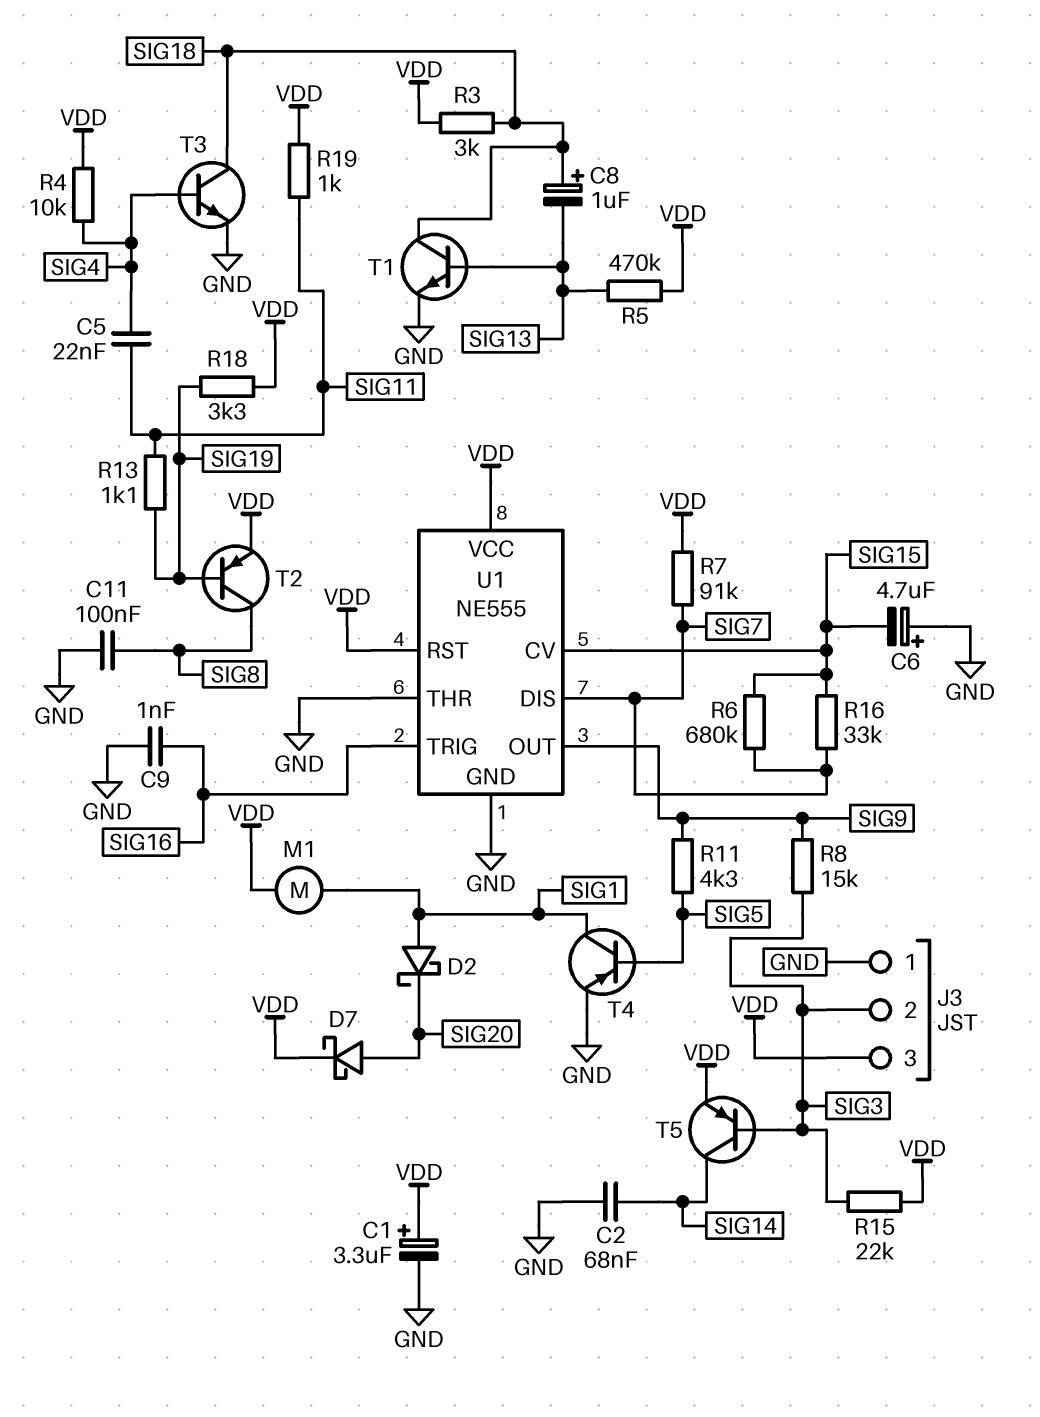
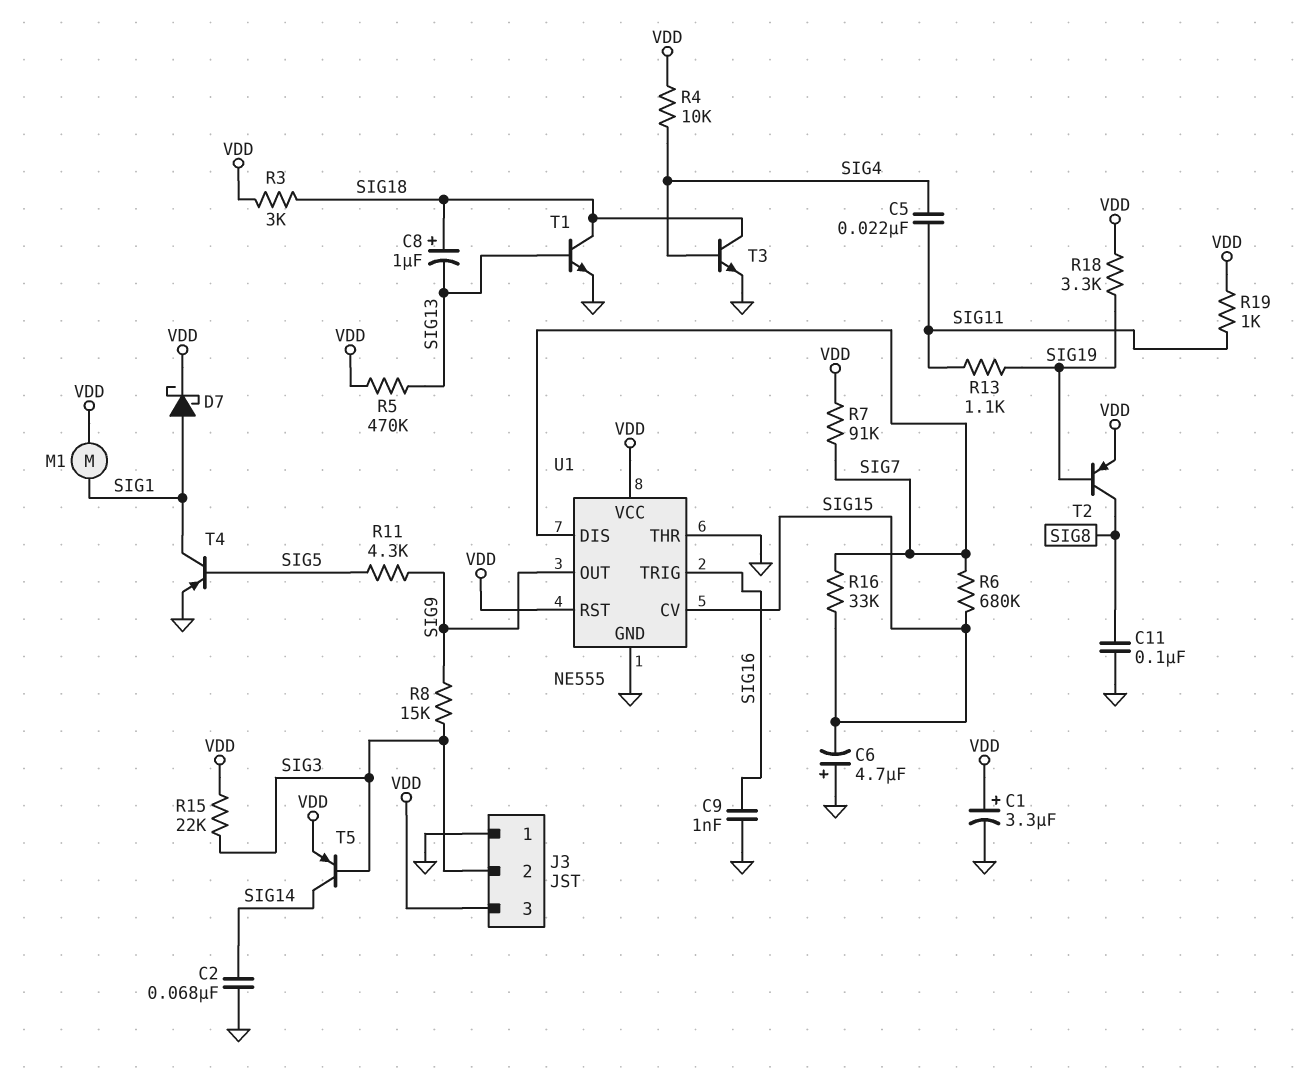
D2: schottky (A SIG1, K SIG20) -> none
D7: schottky (A SIG20, K VDD) -> schottky (A SIG1, K VDD)

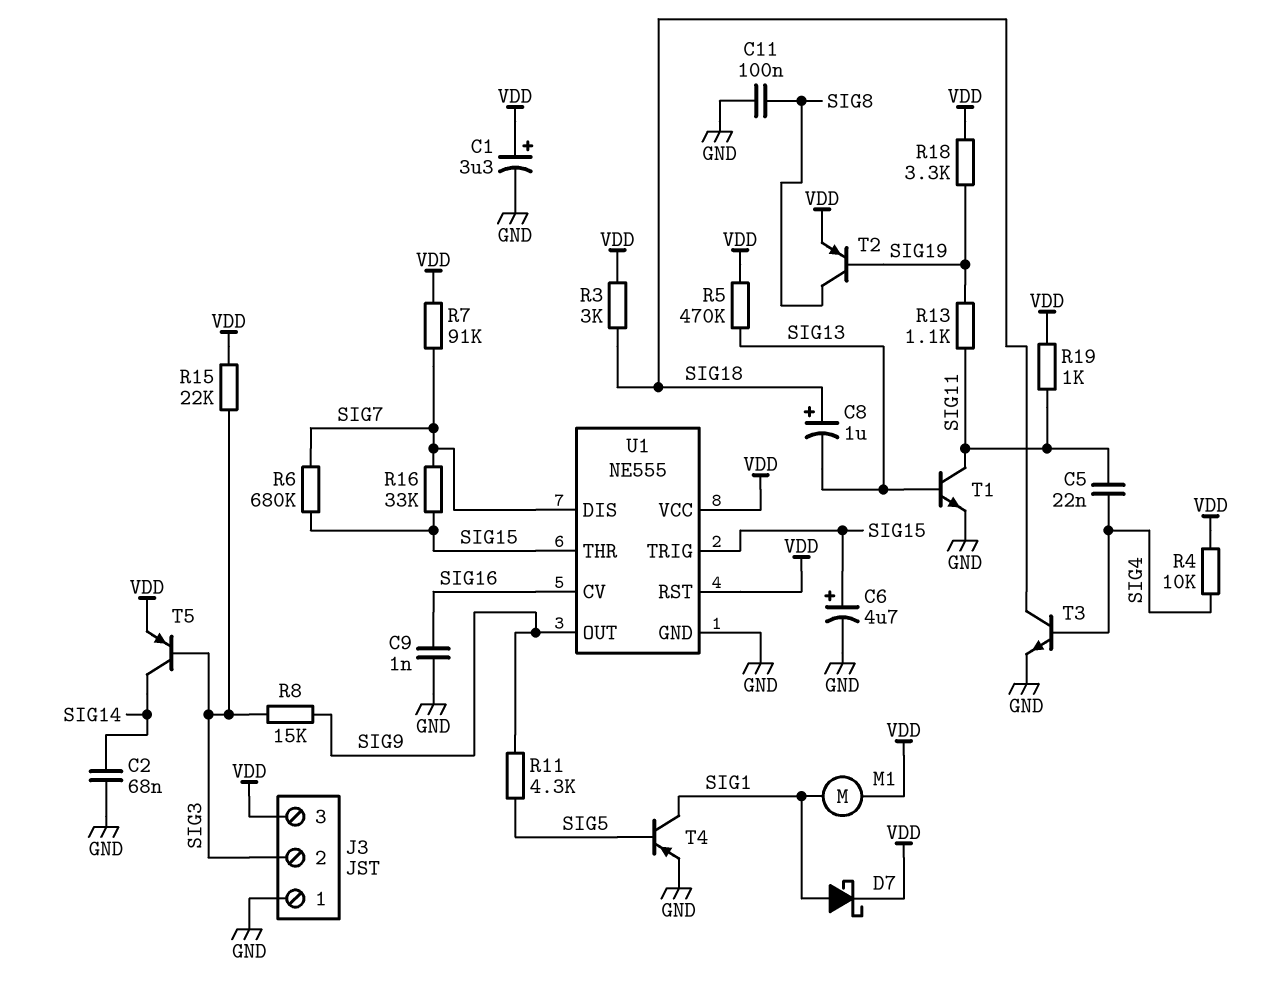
C6: 4.7uF (plus GND, minus SIG15) -> 4.7uF (plus SIG15, minus GND)
T1: NPN (B SIG13, C SIG18, E GND) -> NPN (B SIG13, C SIG11, E GND)
U1 pin CV: SIG15 -> SIG16
U1 pin THR: GND -> SIG15
U1 pin TRIG: SIG16 -> SIG15

